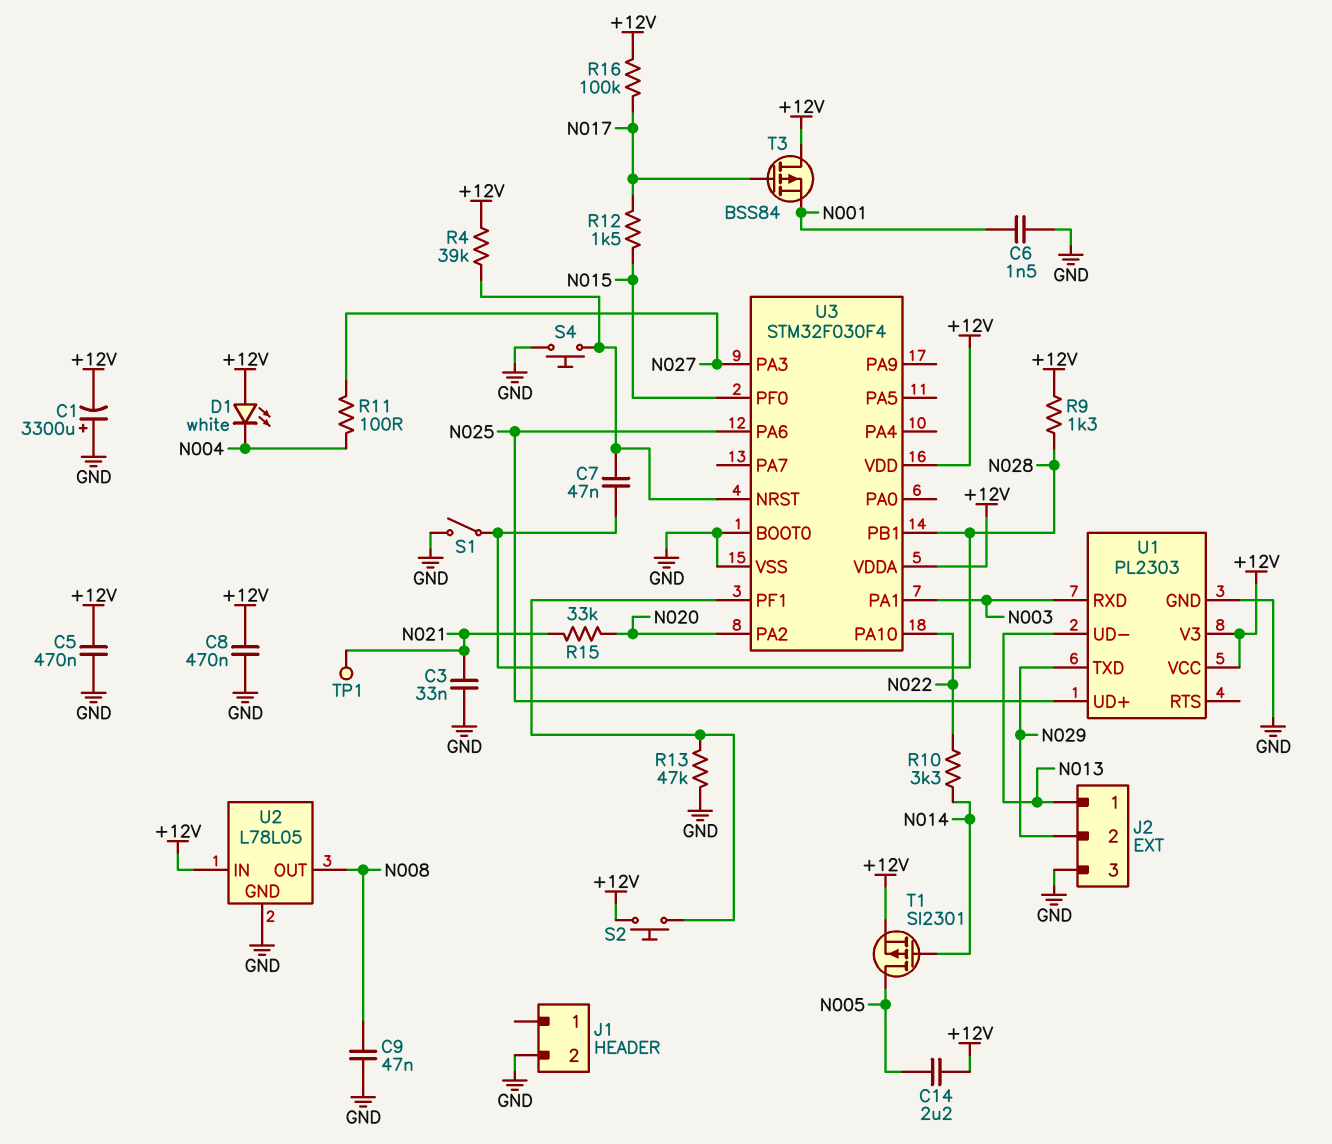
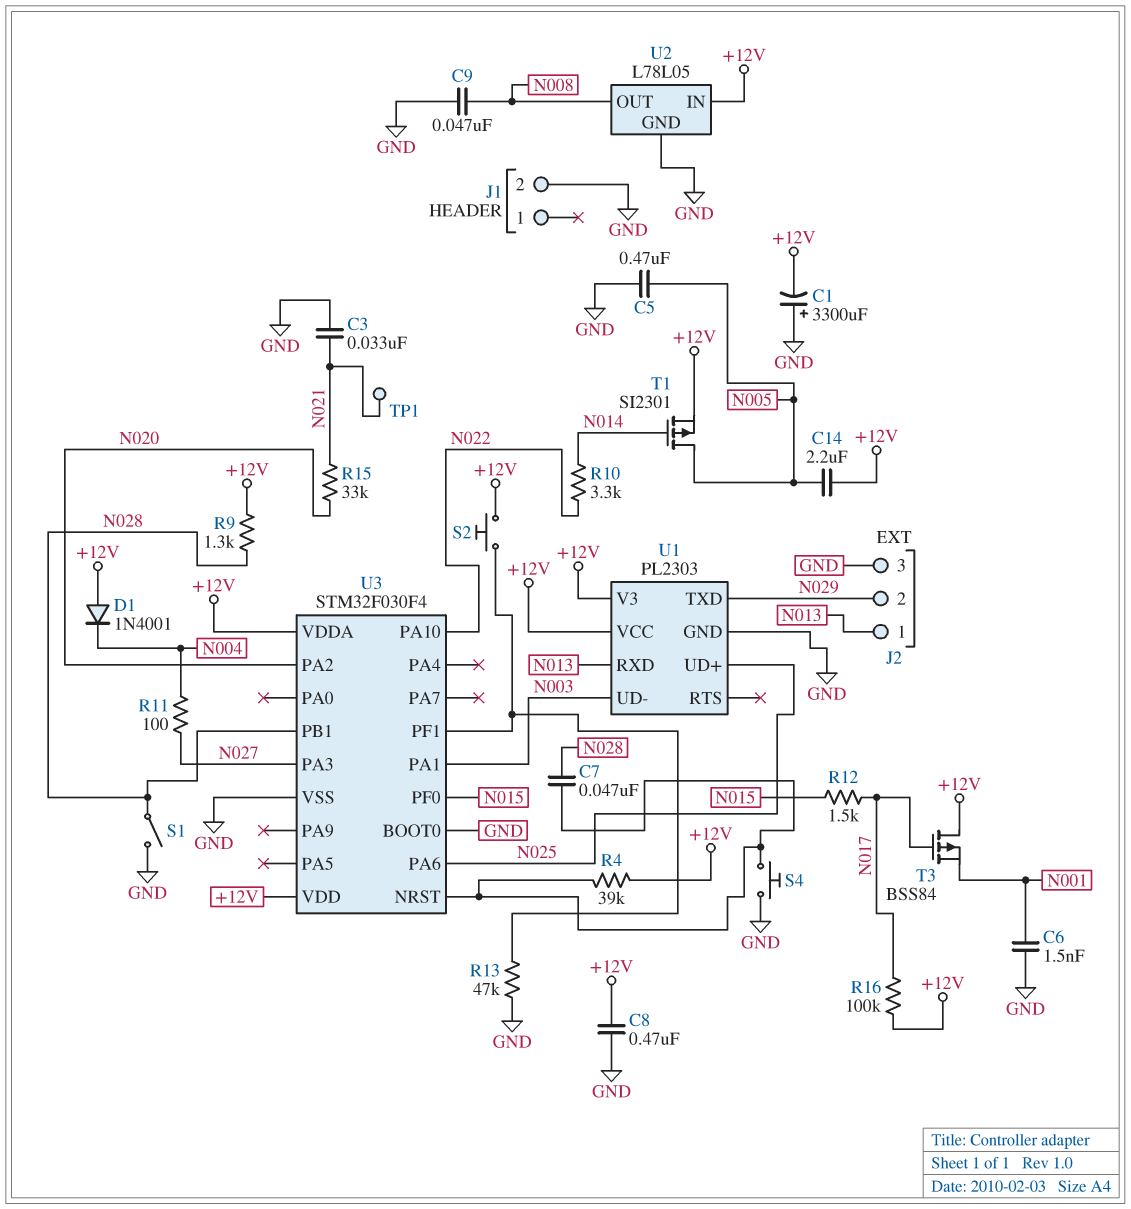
C5: 470nF (+12V, GND) -> 470nF (GND, N005)
D1: LED white (A +12V, K N004) -> diode 1N4001 (A +12V, K N004)
U1 pin RXD: N003 -> N013
U1 pin UD-: N013 -> N003

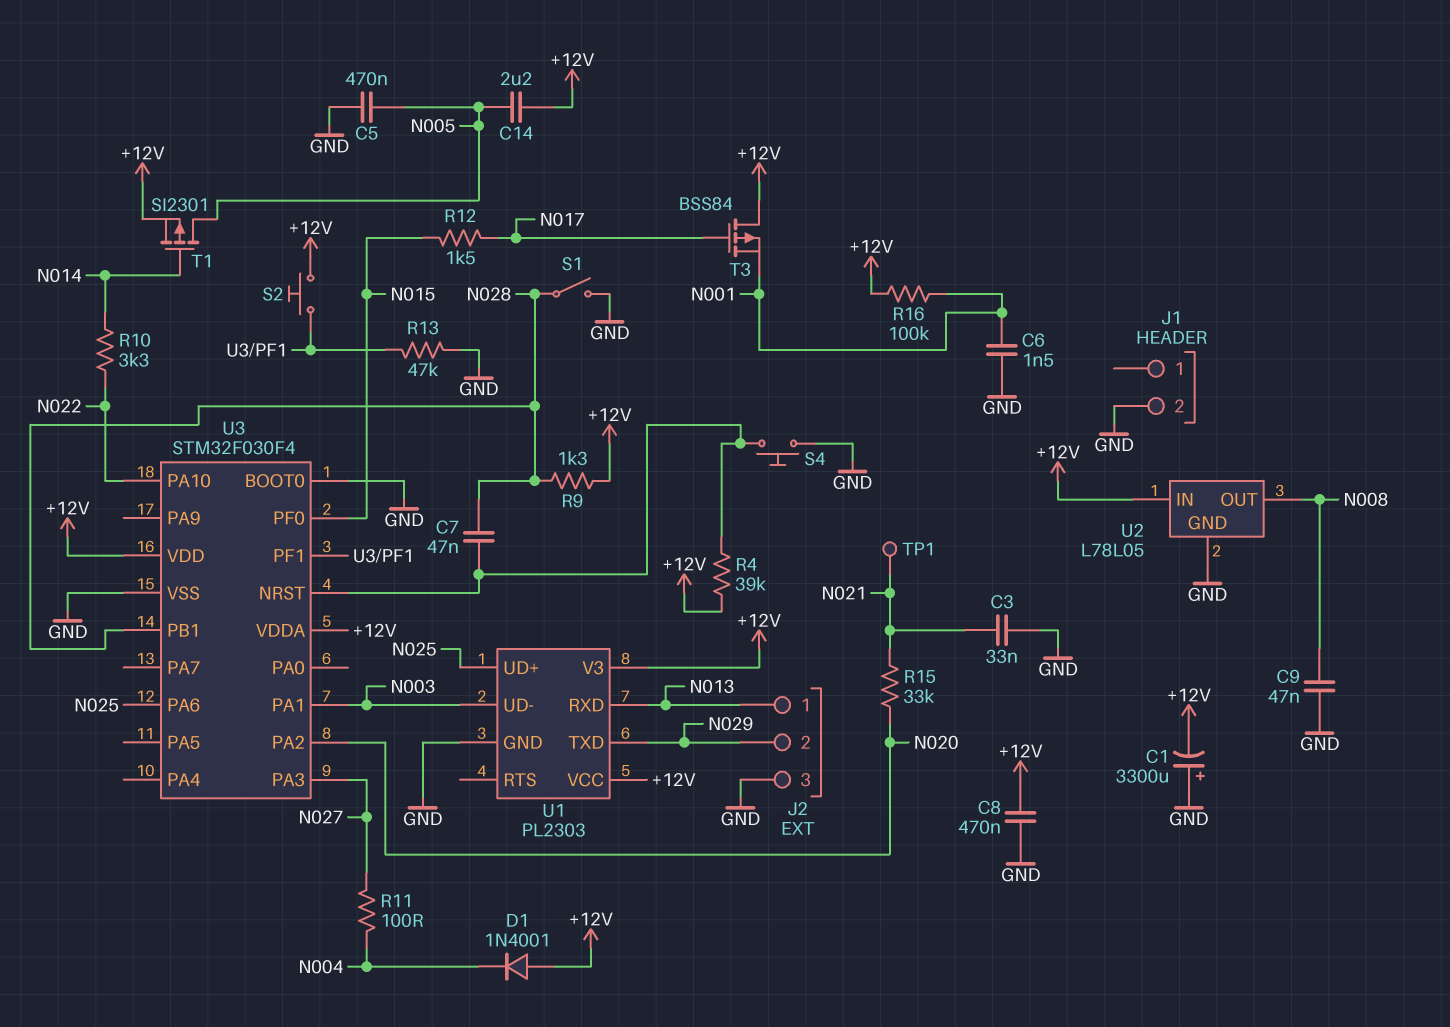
R16: 100k (+12V, N017) -> 100k (+12V, N001)

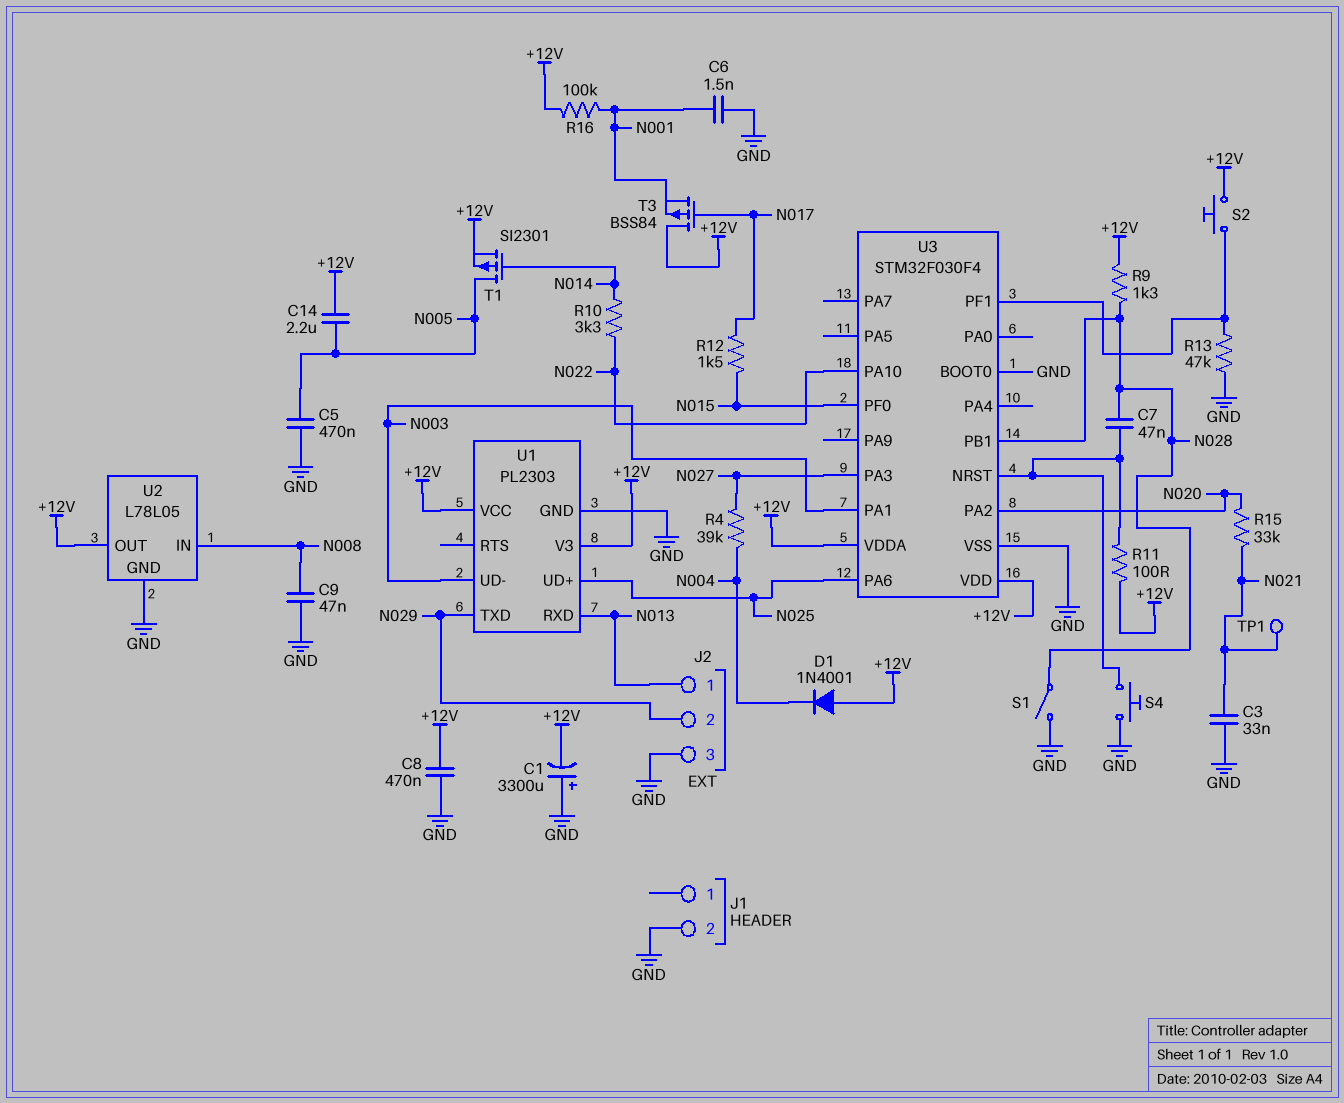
R4: 39k (+12V, U3/NRST) -> 39k (N004, N027)
R11: 100 (N004, N027) -> 100 (+12V, U3/NRST)
U2 pin IN: +12V -> N008
U2 pin OUT: N008 -> +12V

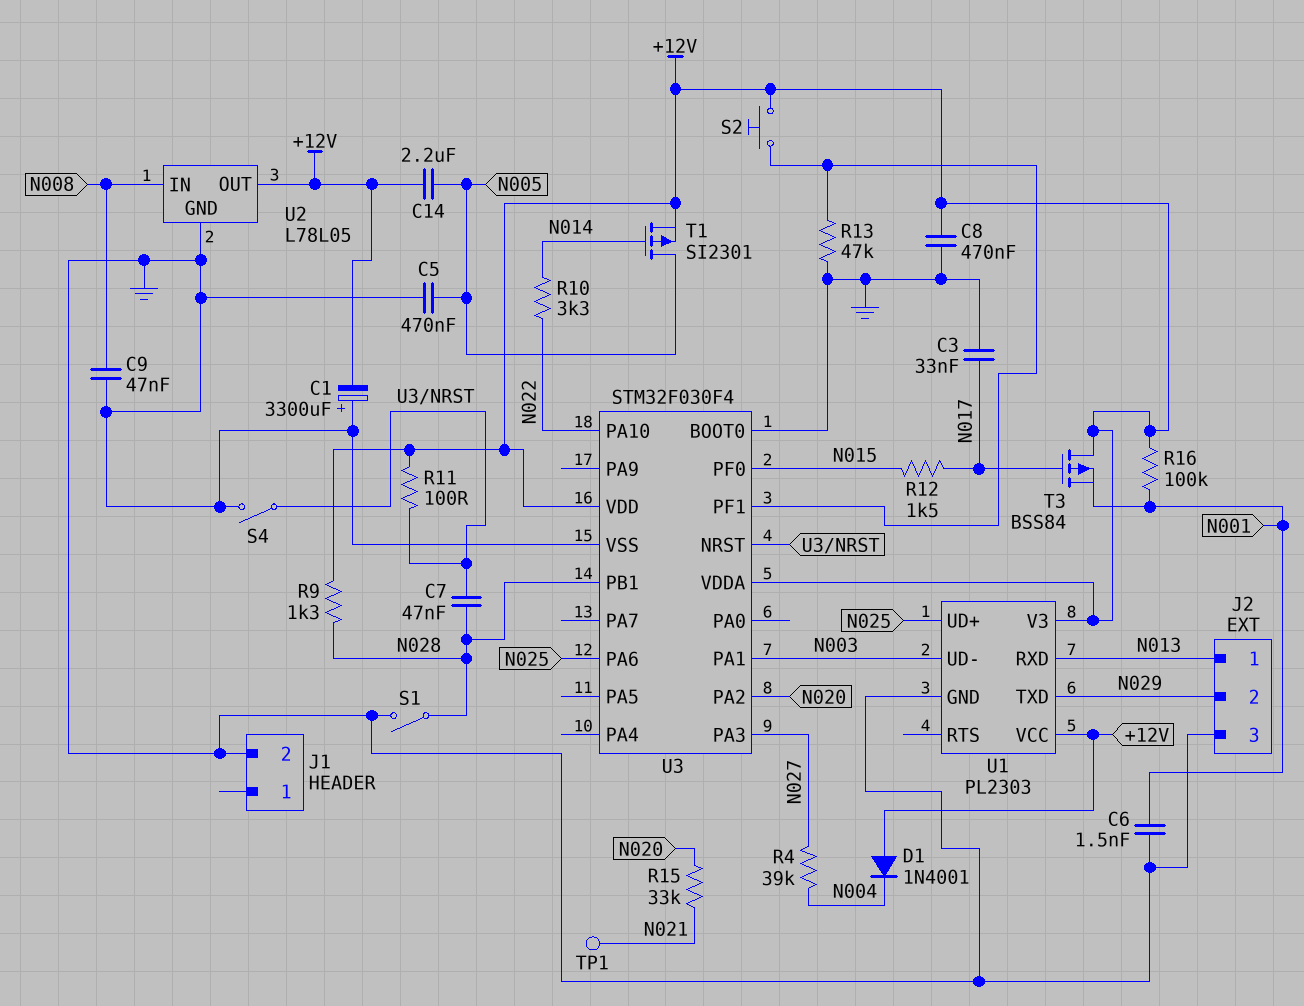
C3: 33nF (GND, N021) -> 33nF (GND, N017)
S4: button (GND, U3/NRST) -> switch (GND, U3/NRST)

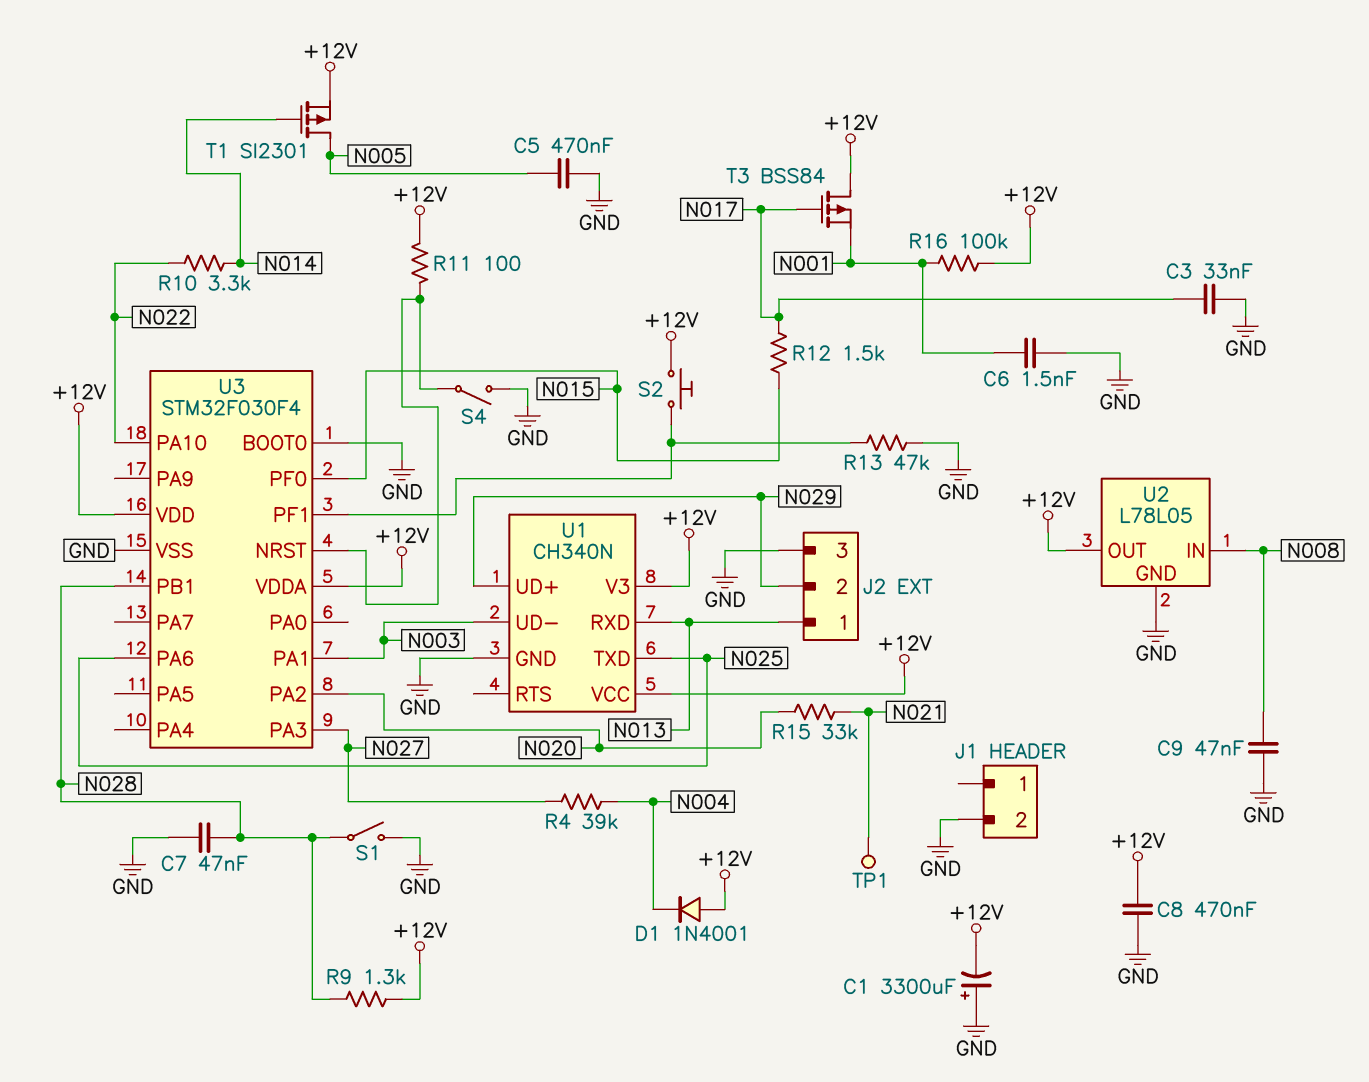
C7: 47nF (N028, U3/NRST) -> 47nF (GND, N028)
C14: 2.2uF (+12V, N005) -> none
U1: PL2303 -> CH340N
U1 pin TXD: N029 -> N025
U1 pin UD+: N025 -> N029

